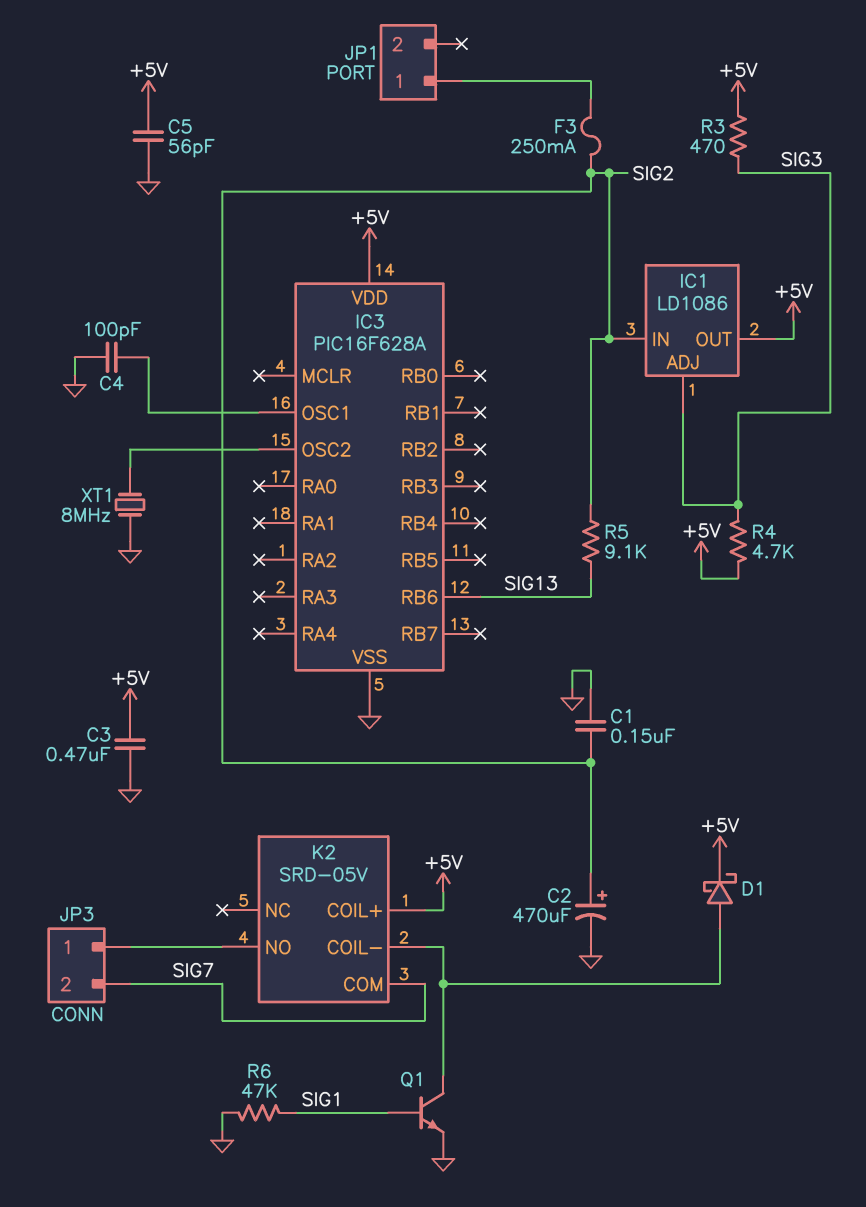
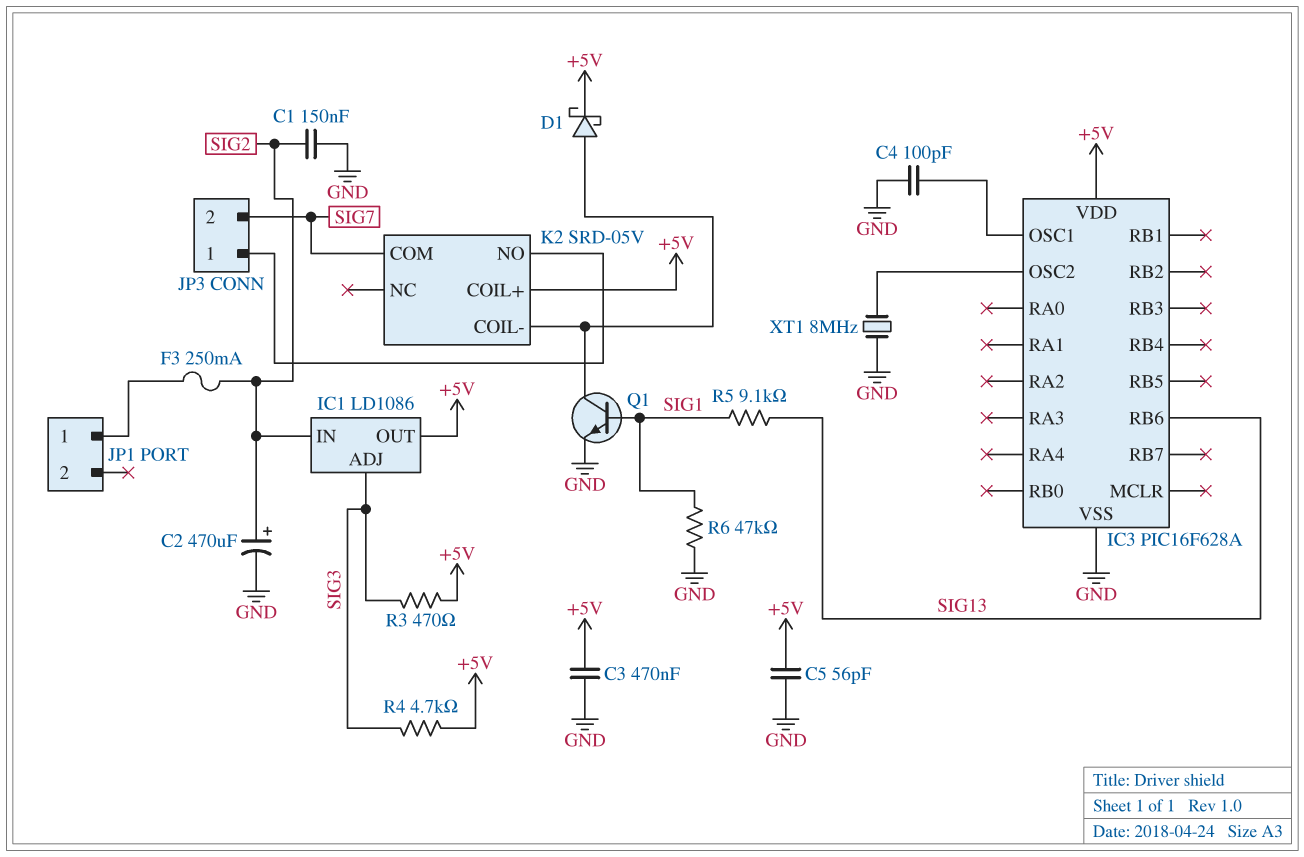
R5: 9.1k (SIG2, SIG13) -> 9.1k (SIG1, SIG13)

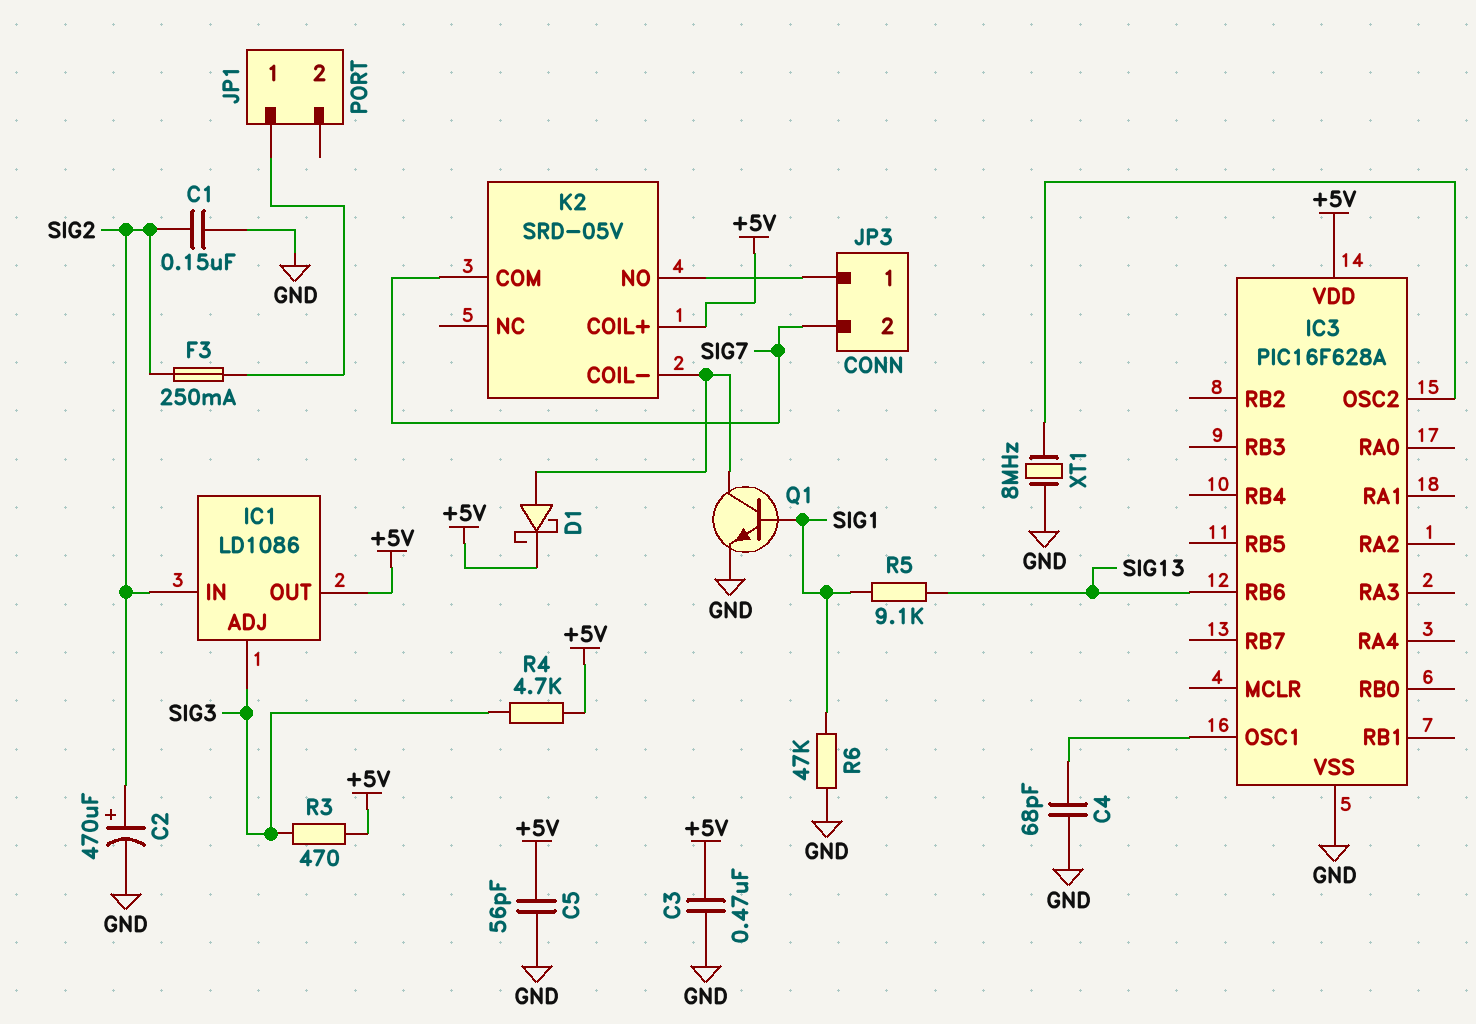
C4: 100pF (GND, IC3/OSC1) -> 68pF (GND, IC3/OSC1)

